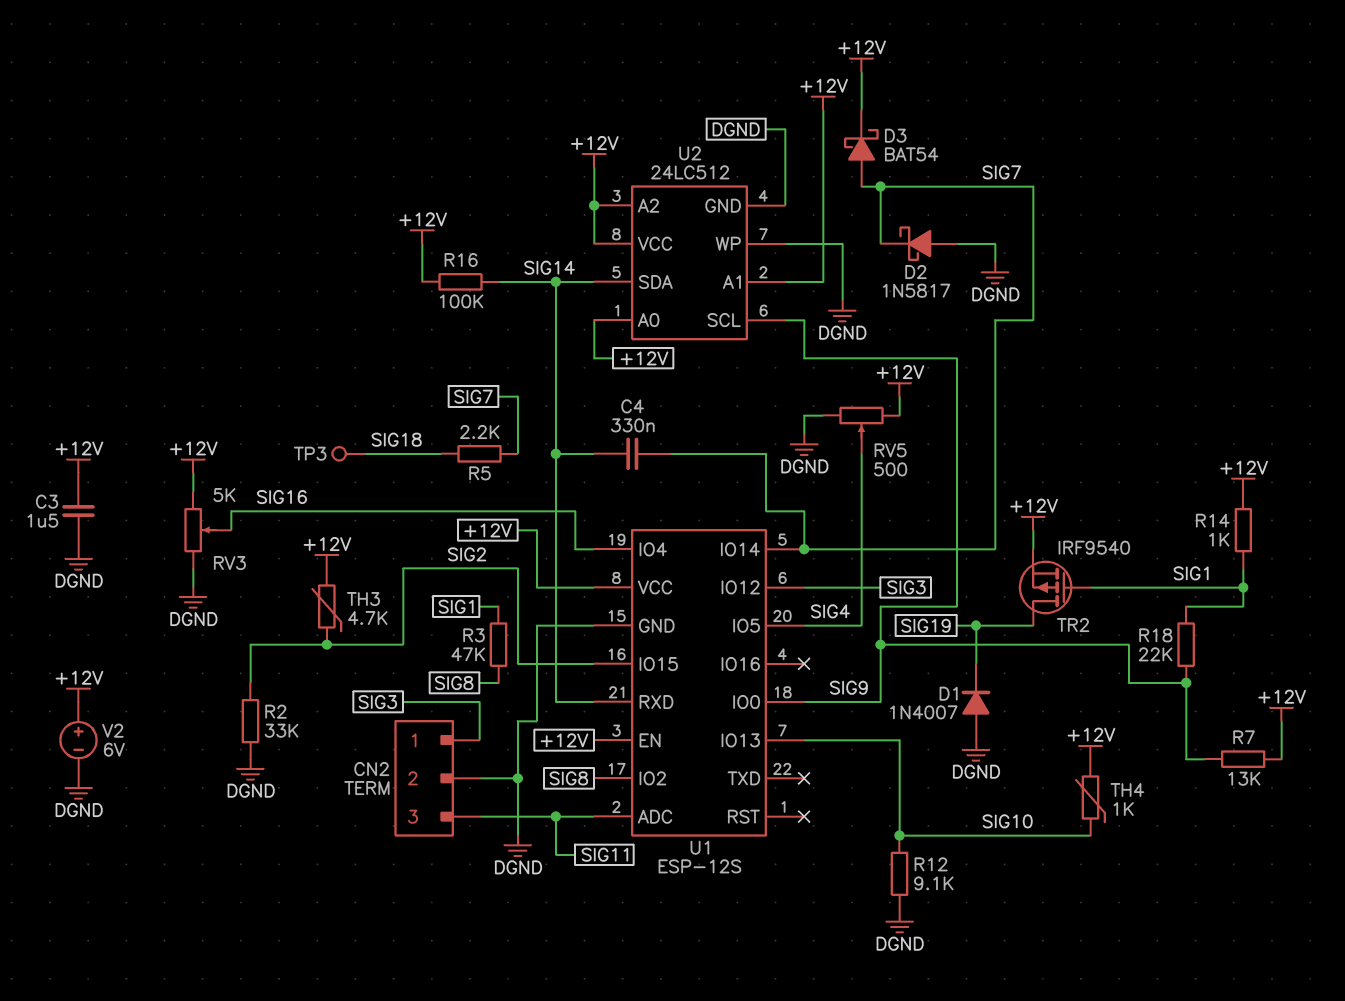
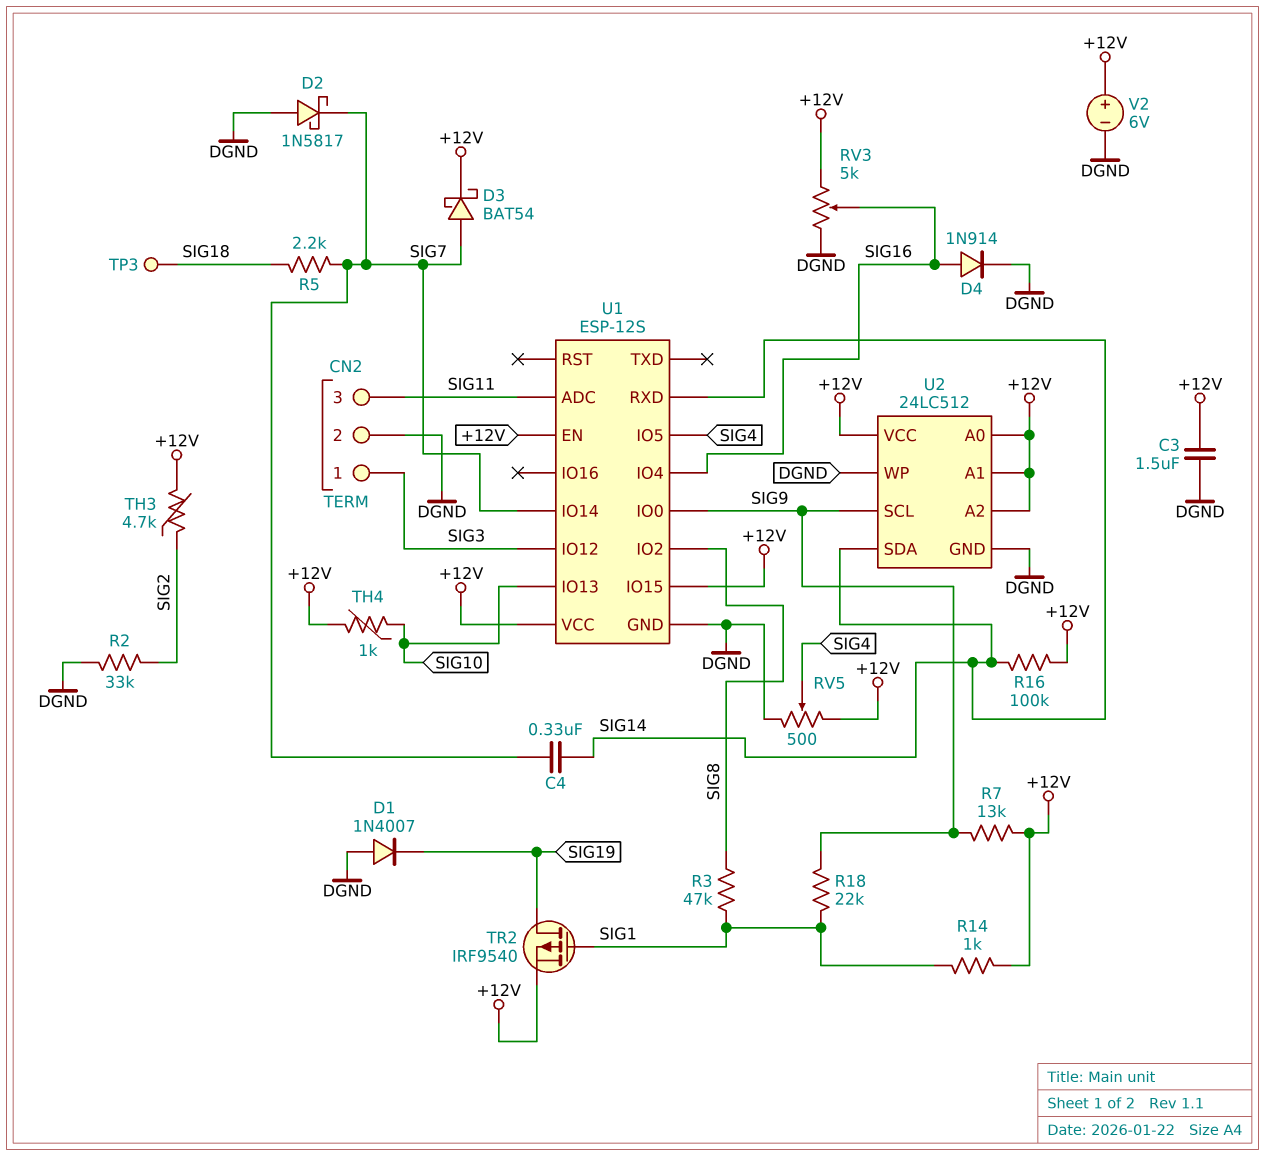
D4: none -> diode 1N914 (A SIG16, K DGND)
R12: 9.1k (DGND, SIG10) -> none
U1 pin IO15: SIG2 -> +12V

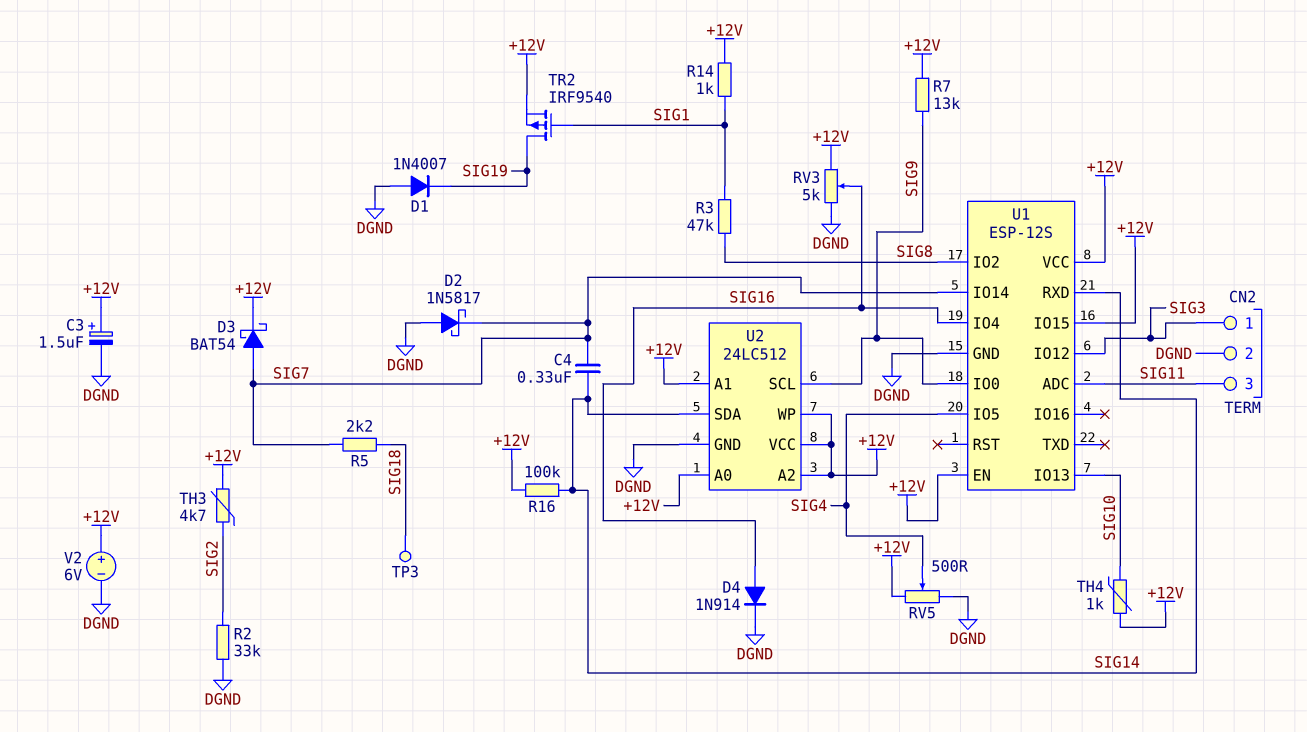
C3: 1.5uF (+12V, DGND) -> 1.5uF (plus +12V, minus DGND)
R18: 22k (SIG1, SIG9) -> none
U2 pin WP: DGND -> +12V

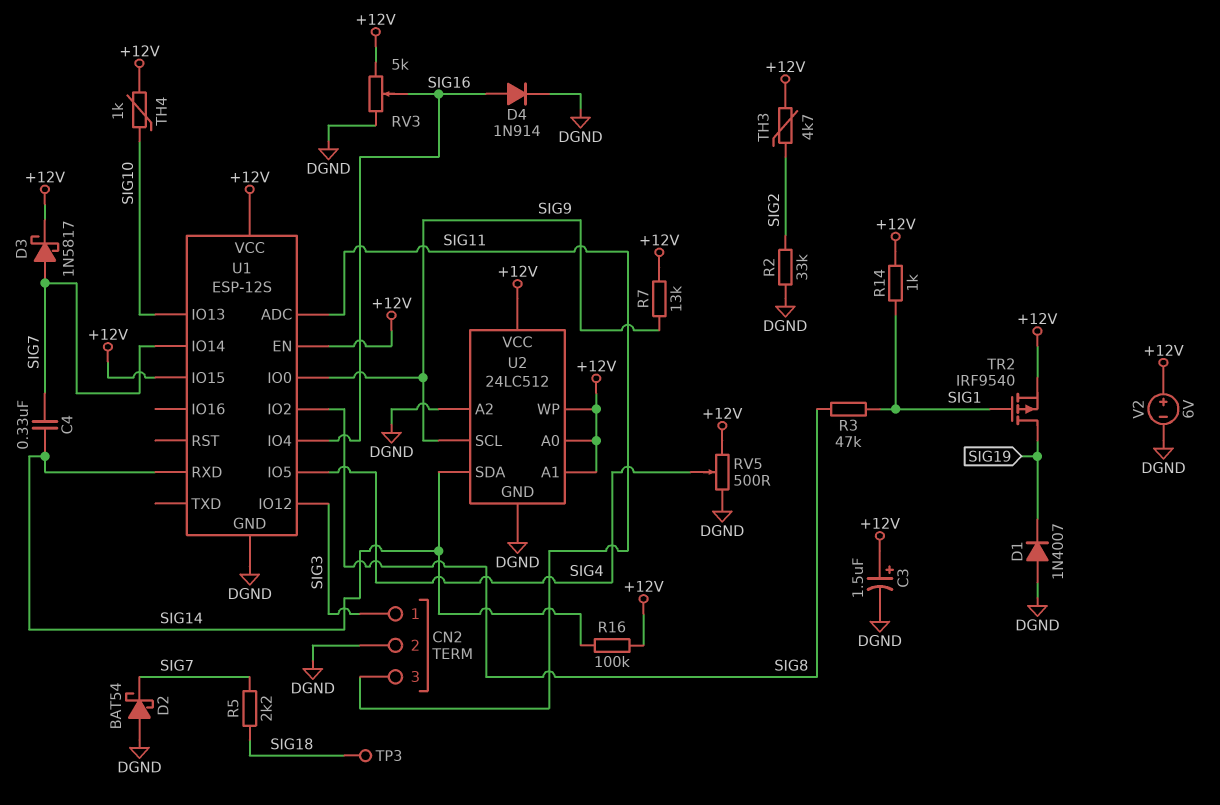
D2: schottky 1N5817 (A DGND, K SIG7) -> schottky BAT54 (A DGND, K SIG7)
D3: schottky BAT54 (A SIG7, K +12V) -> schottky 1N5817 (A SIG7, K +12V)
U2 pin A2: +12V -> DGND

